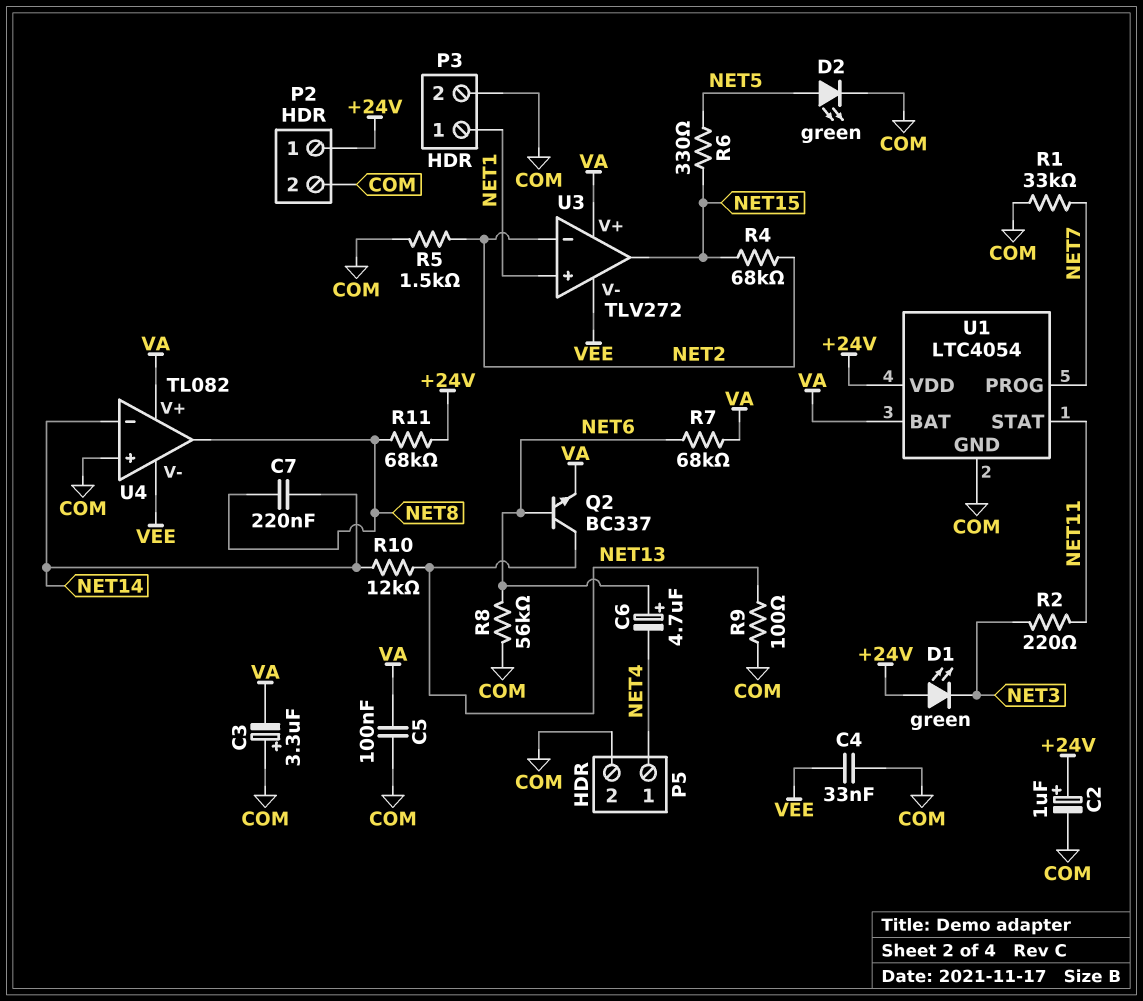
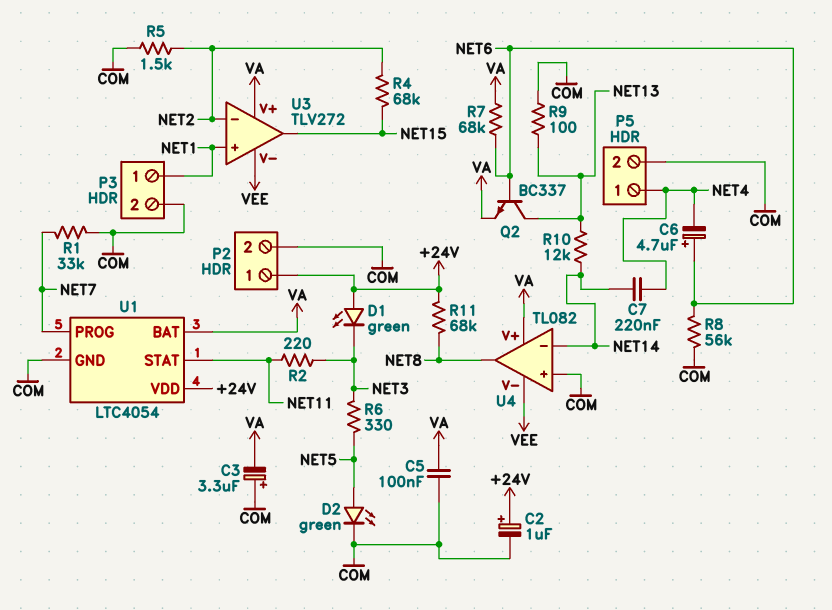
C4: 33nF (COM, VEE) -> none
C7: 220nF (NET8, NET14) -> 220nF (NET4, NET14)
R6: 330 (NET5, NET15) -> 330 (NET3, NET5)

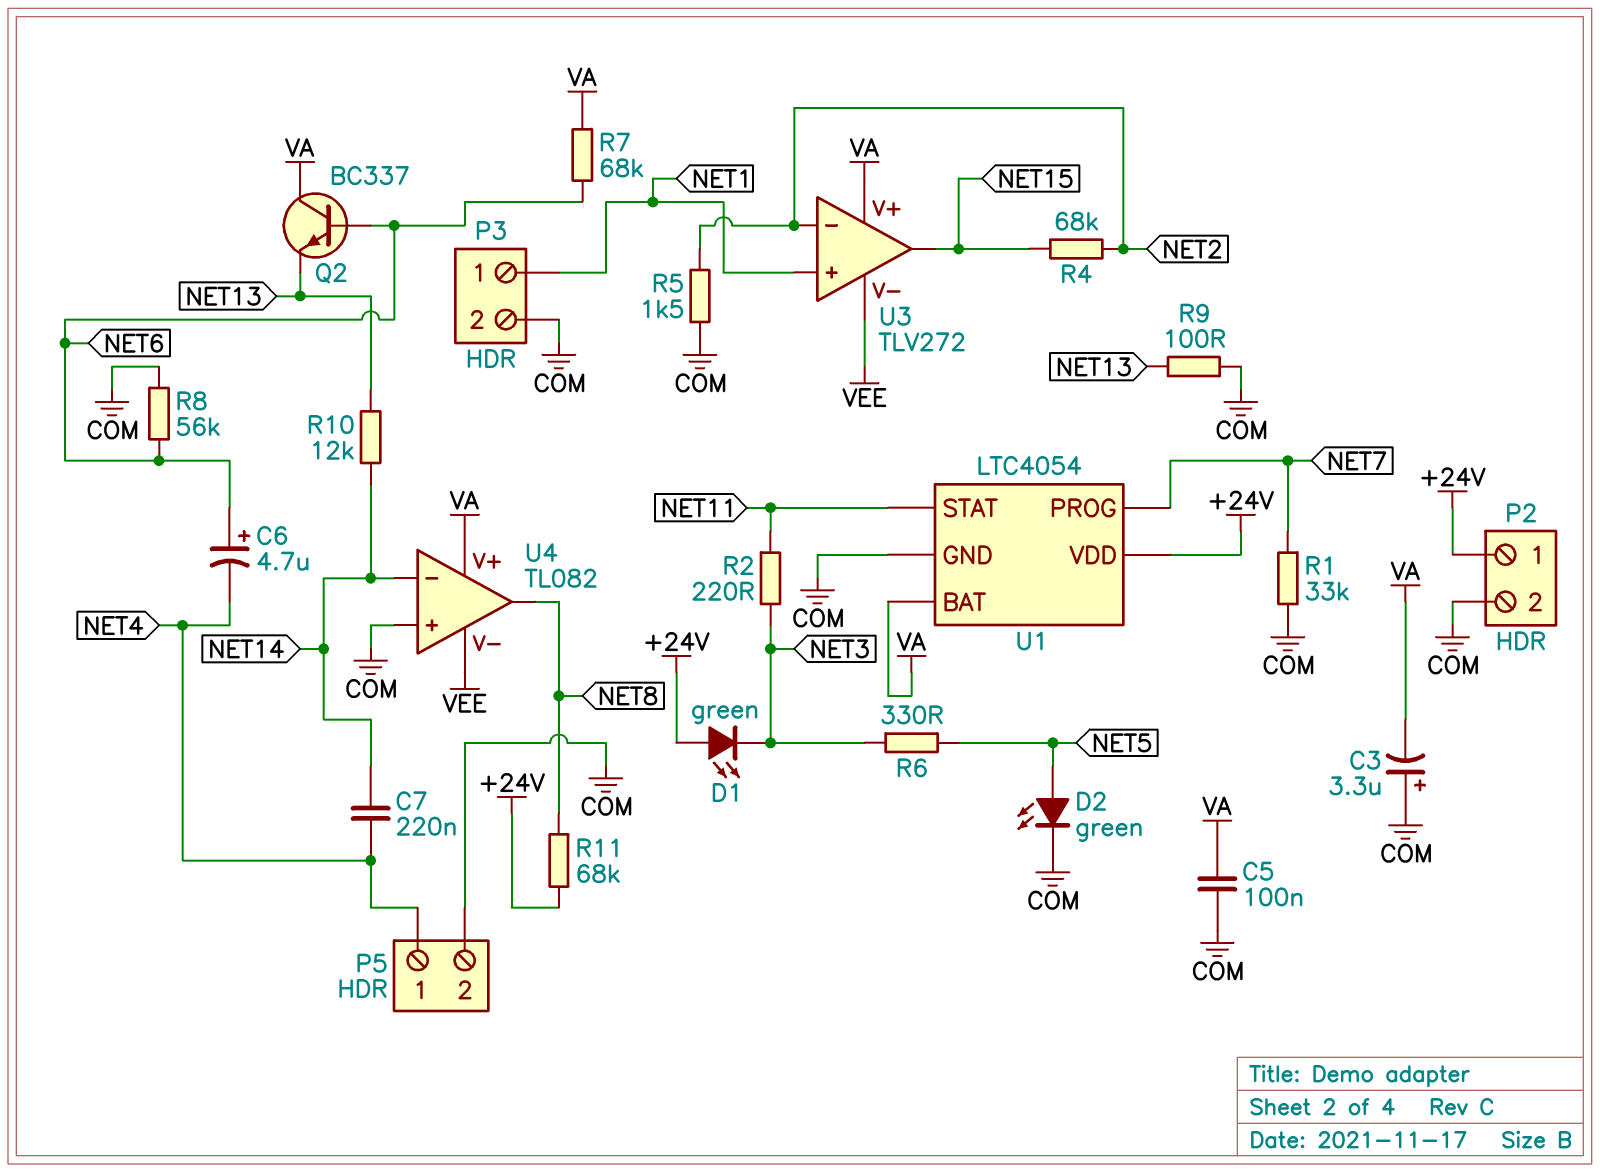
C2: 1uF (plus +24V, minus COM) -> none
Q2: NPN BC337 (B NET6, C NET13, E VA) -> NPN BC337 (B NET6, C VA, E NET13)

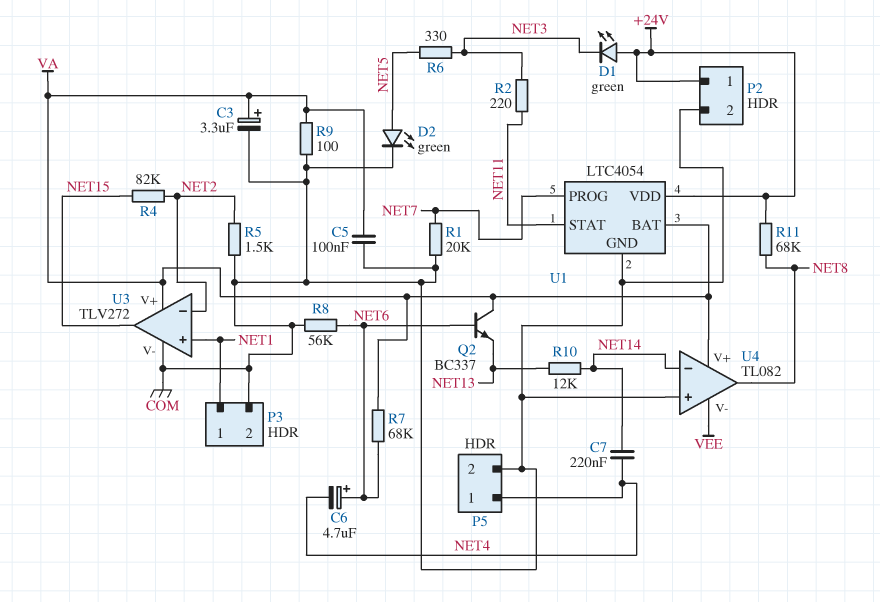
C3: 3.3uF (plus COM, minus VA) -> 3.3uF (plus VA, minus COM)
R1: 33k (COM, NET7) -> 20k (COM, NET7)
R4: 68k (NET2, NET15) -> 82k (NET2, NET15)
R9: 100 (COM, NET13) -> 100 (COM, VA)
U3 pin V-: VEE -> COM

